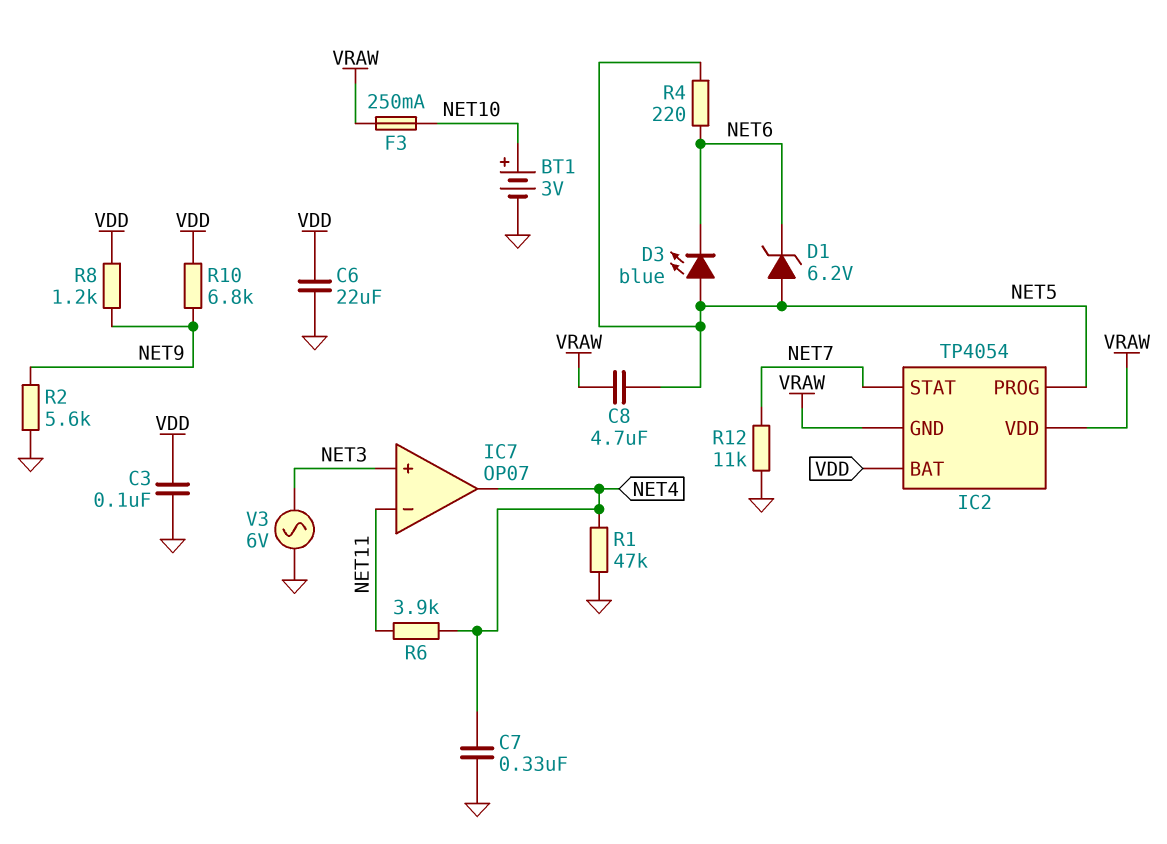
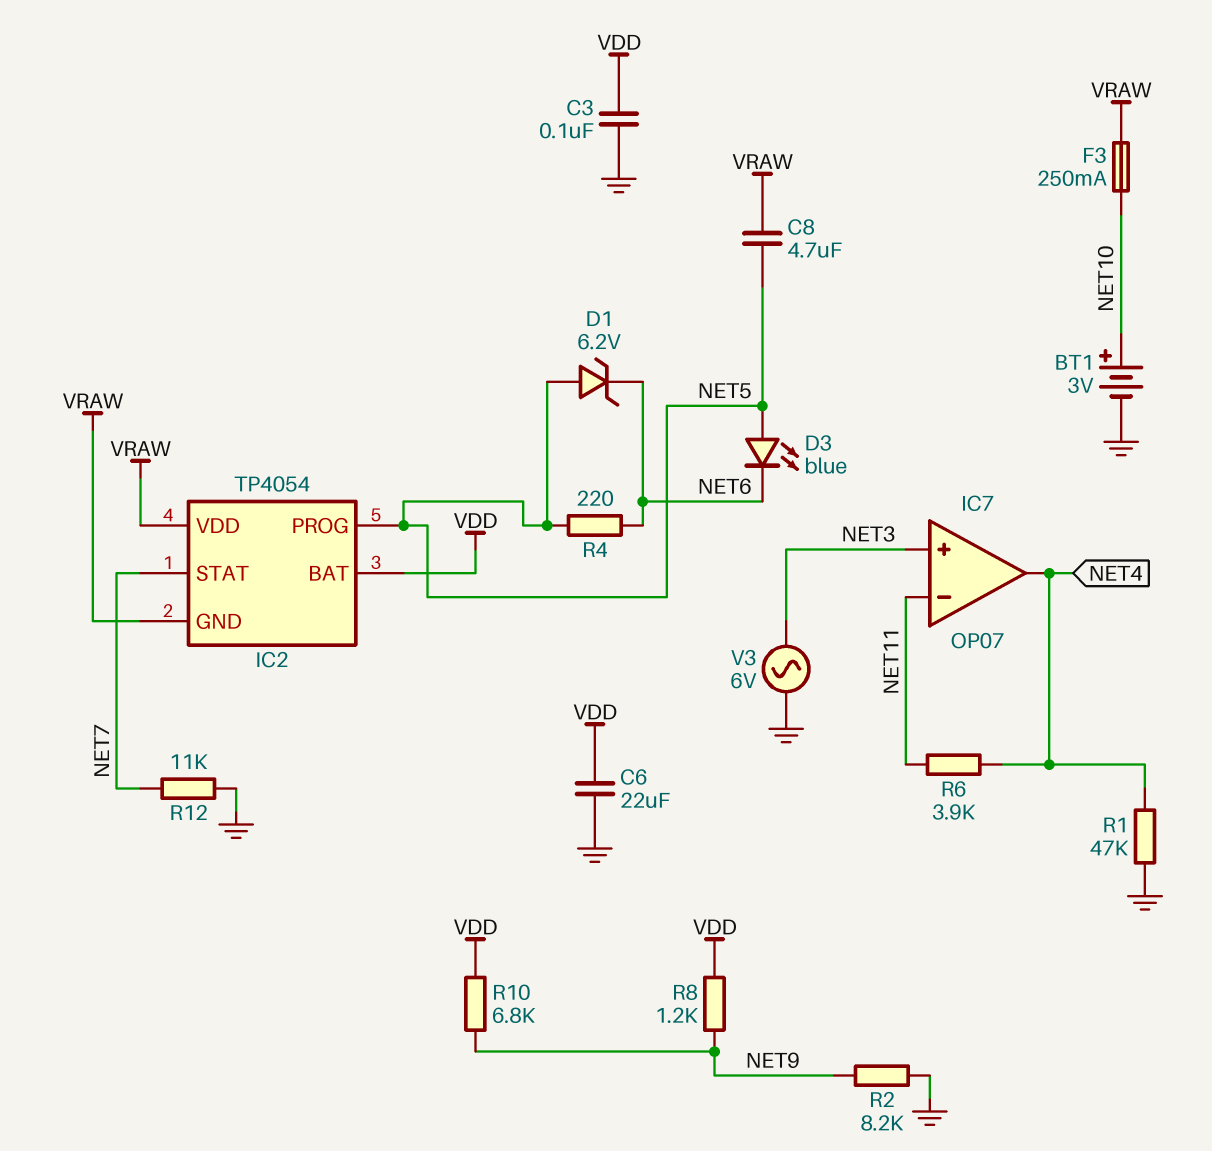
C7: 330nF (GND, NET4) -> none
R2: 5.6k (GND, NET9) -> 8.2k (GND, NET9)

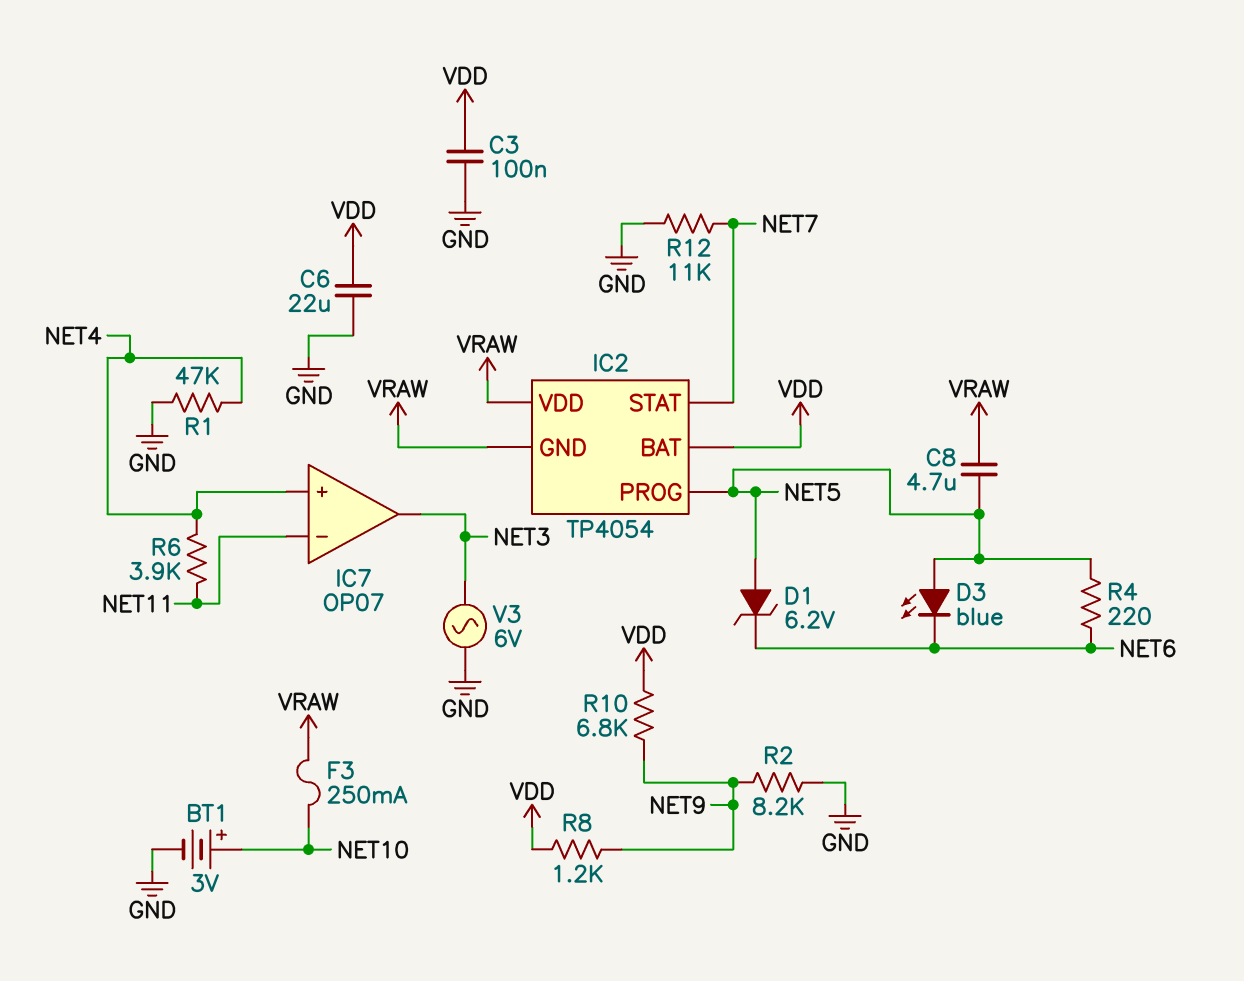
IC7 pin in+: NET3 -> NET4
IC7 pin out: NET4 -> NET3

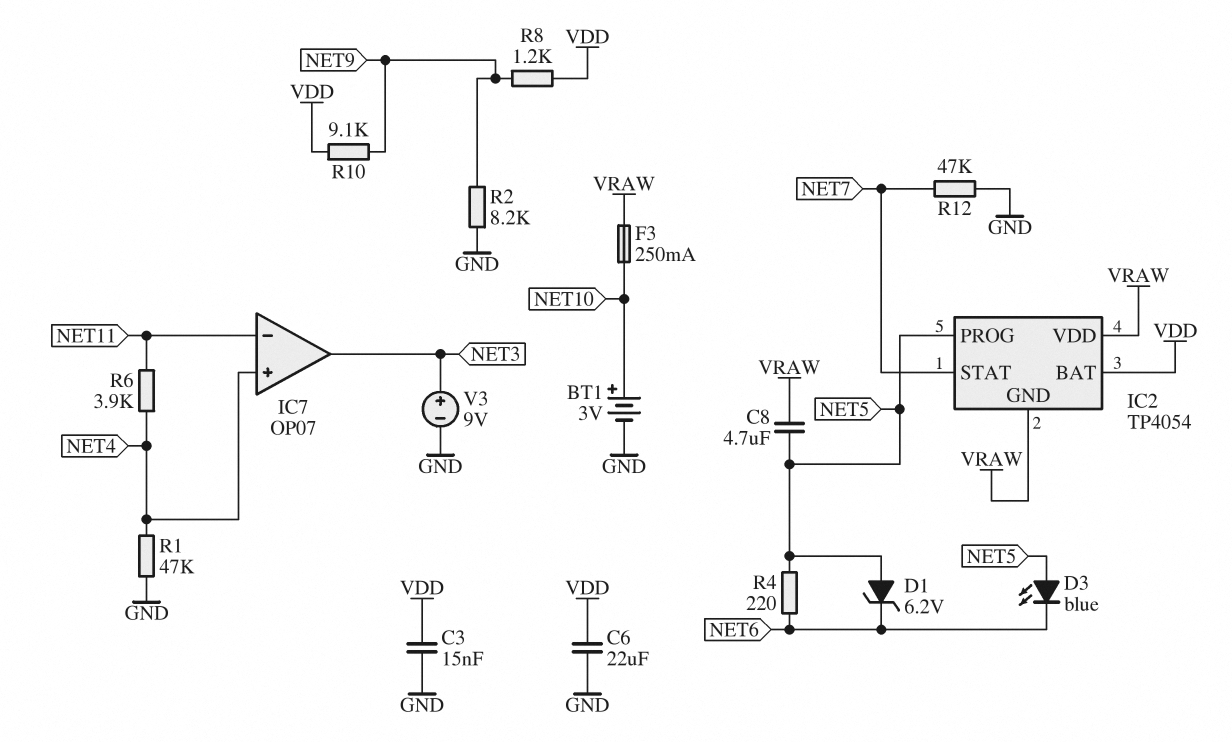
C3: 100nF (GND, VDD) -> 15nF (GND, VDD)
R10: 6.8k (NET9, VDD) -> 9.1k (NET9, VDD)
R12: 11k (GND, NET7) -> 47k (GND, NET7)
V3: AC 6V (GND, NET3) -> 9V (plus NET3, minus GND)

